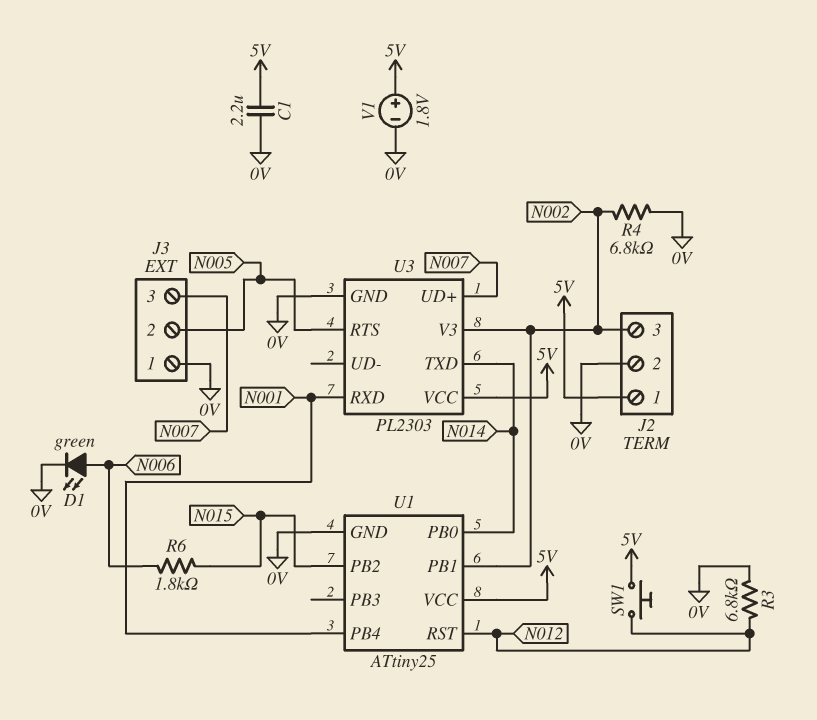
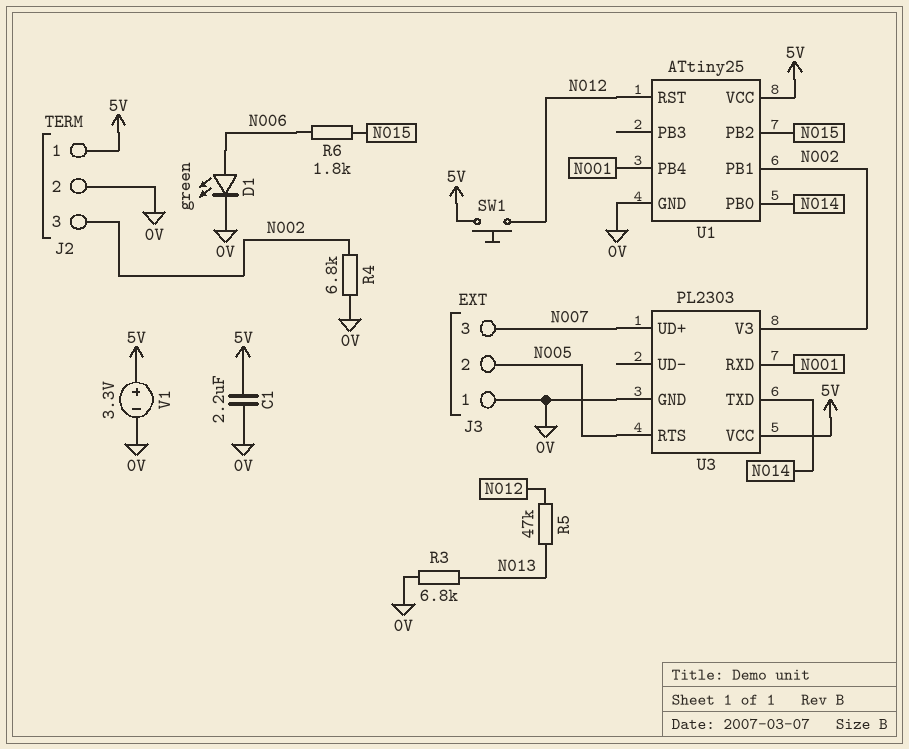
R3: 6.8k (0V, N012) -> 6.8k (0V, N013)
R5: none -> 47k (N012, N013)
V1: 1.8V (plus 5V, minus 0V) -> 3.3V (plus 5V, minus 0V)

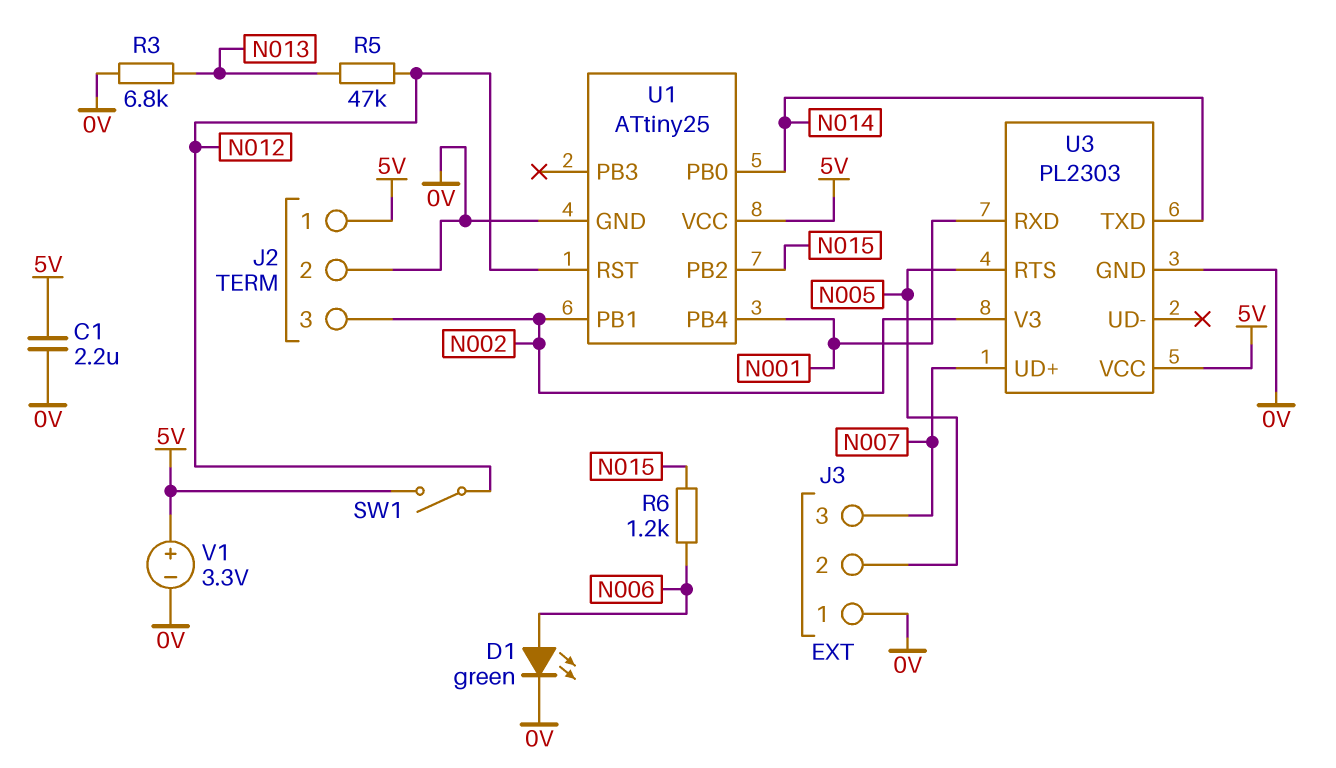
R4: 6.8k (0V, N002) -> none
R6: 1.8k (N006, N015) -> 1.2k (N006, N015)
SW1: button (5V, N012) -> switch (5V, N012)

